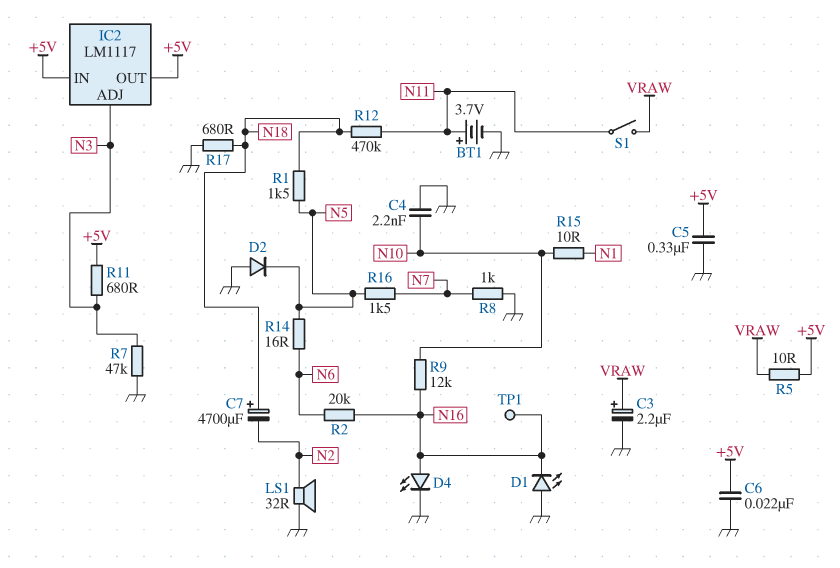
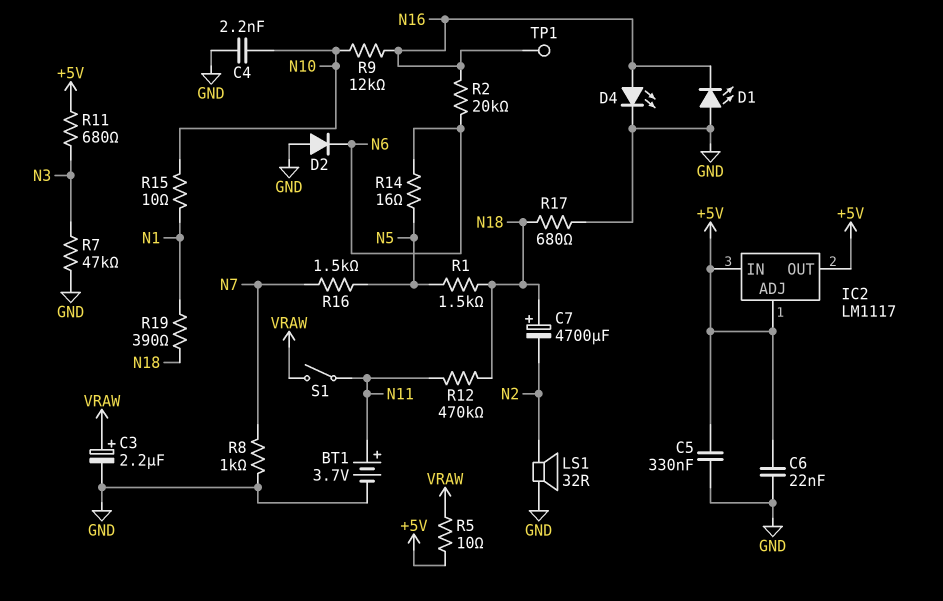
D2: diode (A GND, K N5) -> diode (A GND, K N6)
IC2 pin ADJ: N3 -> +5V
R19: none -> 390 (N1, N18)

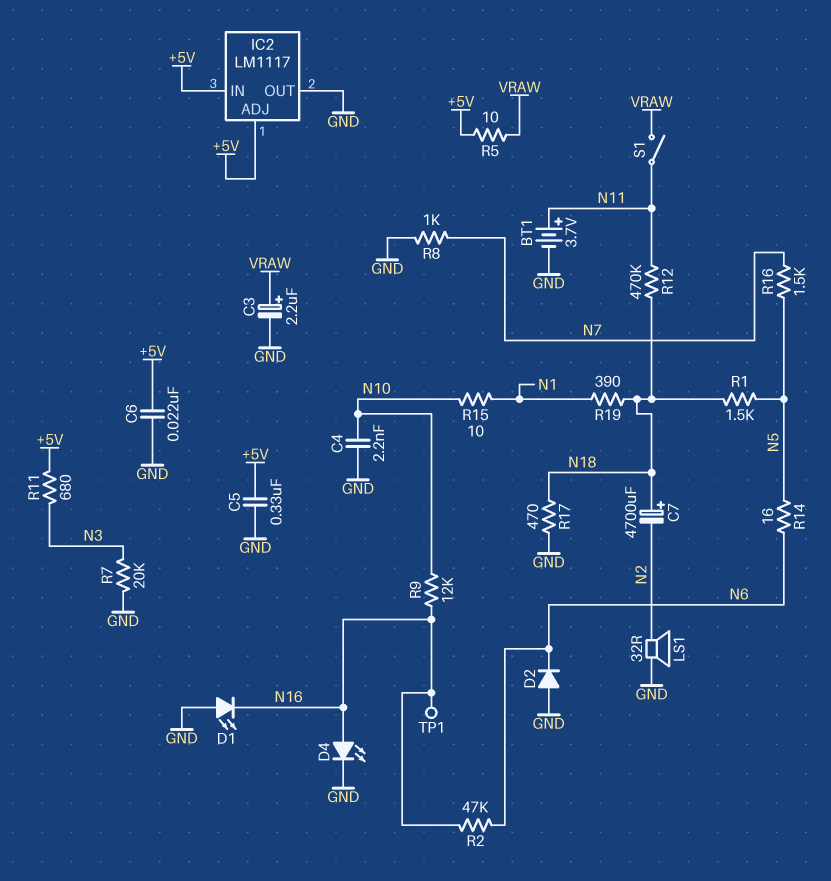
IC2 pin OUT: +5V -> GND
R2: 20k (N6, N16) -> 47k (N6, N16)
R7: 47k (GND, N3) -> 20k (GND, N3)
R17: 680 (GND, N18) -> 470 (GND, N18)

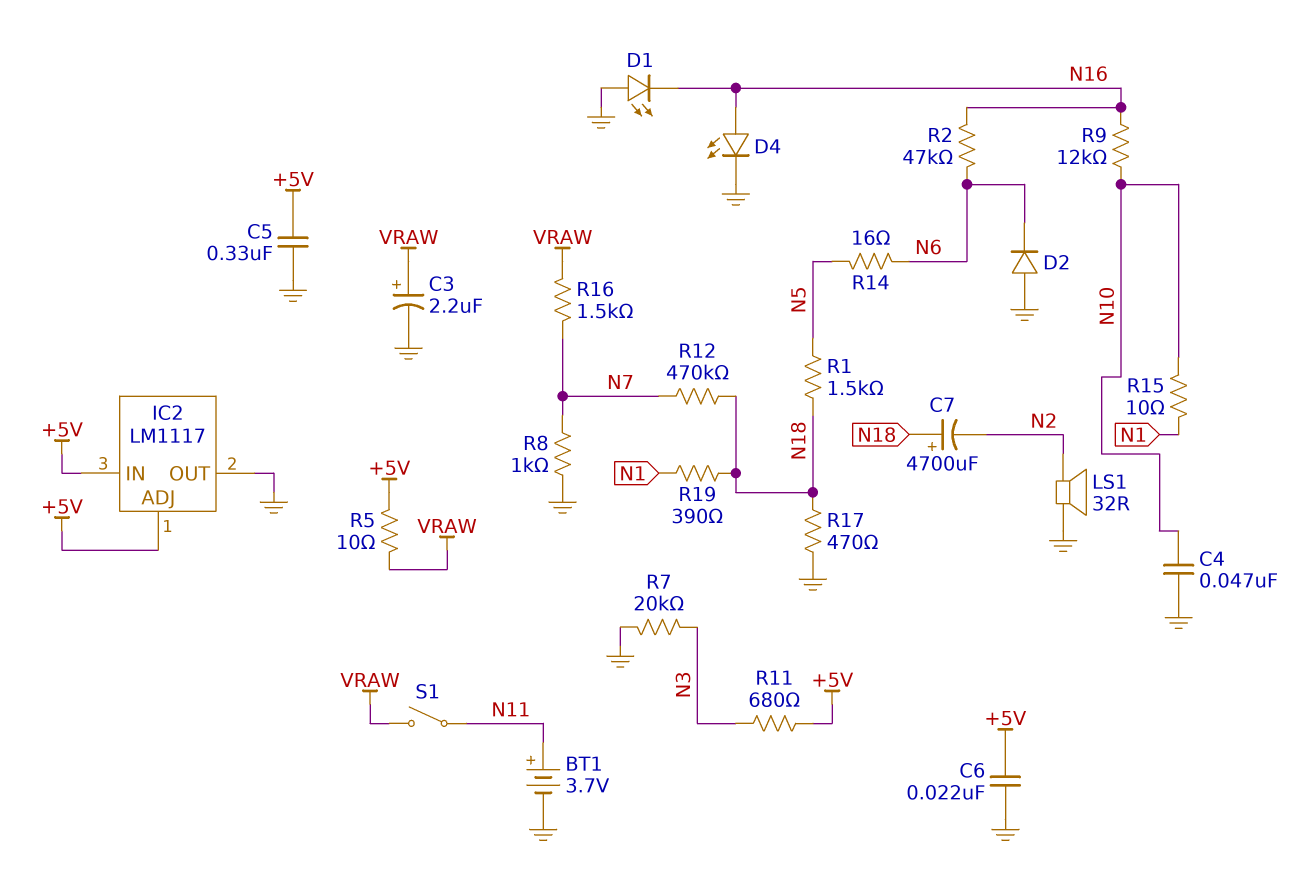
C4: 2.2nF (GND, N10) -> 47nF (GND, N10)
R12: 470k (N11, N18) -> 470k (N7, N18)
R16: 1.5k (N5, N7) -> 1.5k (N7, VRAW)
TP1: test point (N16) -> none

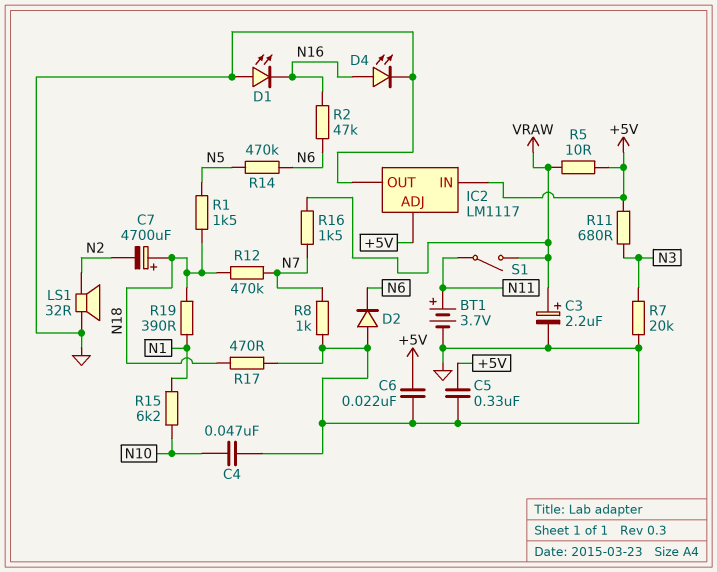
R9: 12k (N10, N16) -> none
R14: 16 (N5, N6) -> 470k (N5, N6)
R15: 10 (N1, N10) -> 6.2k (N1, N10)

